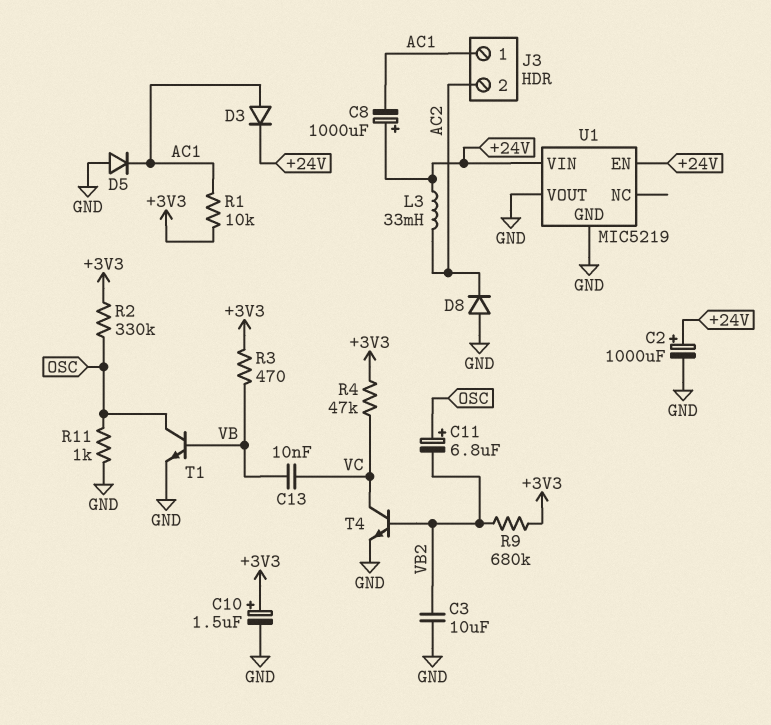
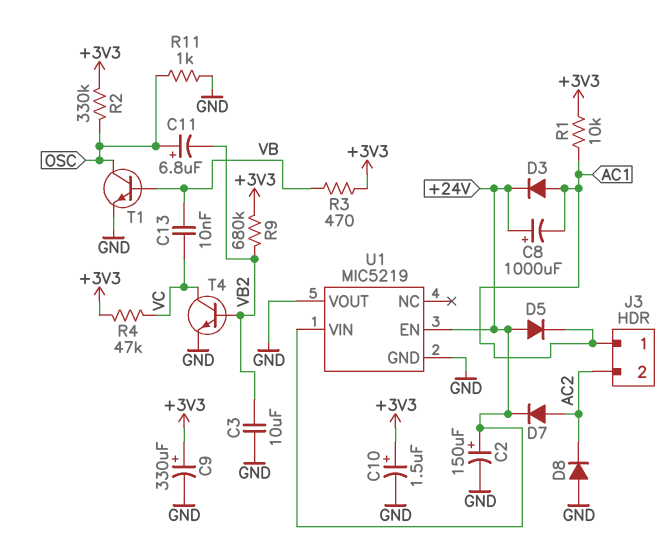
C2: 1000uF (plus +24V, minus GND) -> 150uF (plus +24V, minus GND)
C9: none -> 330uF (plus +3V3, minus GND)
D5: diode (A GND, K AC1) -> diode (A +24V, K AC1)
D7: none -> diode (A AC2, K +24V)
L3: 33mH (+24V, AC2) -> none

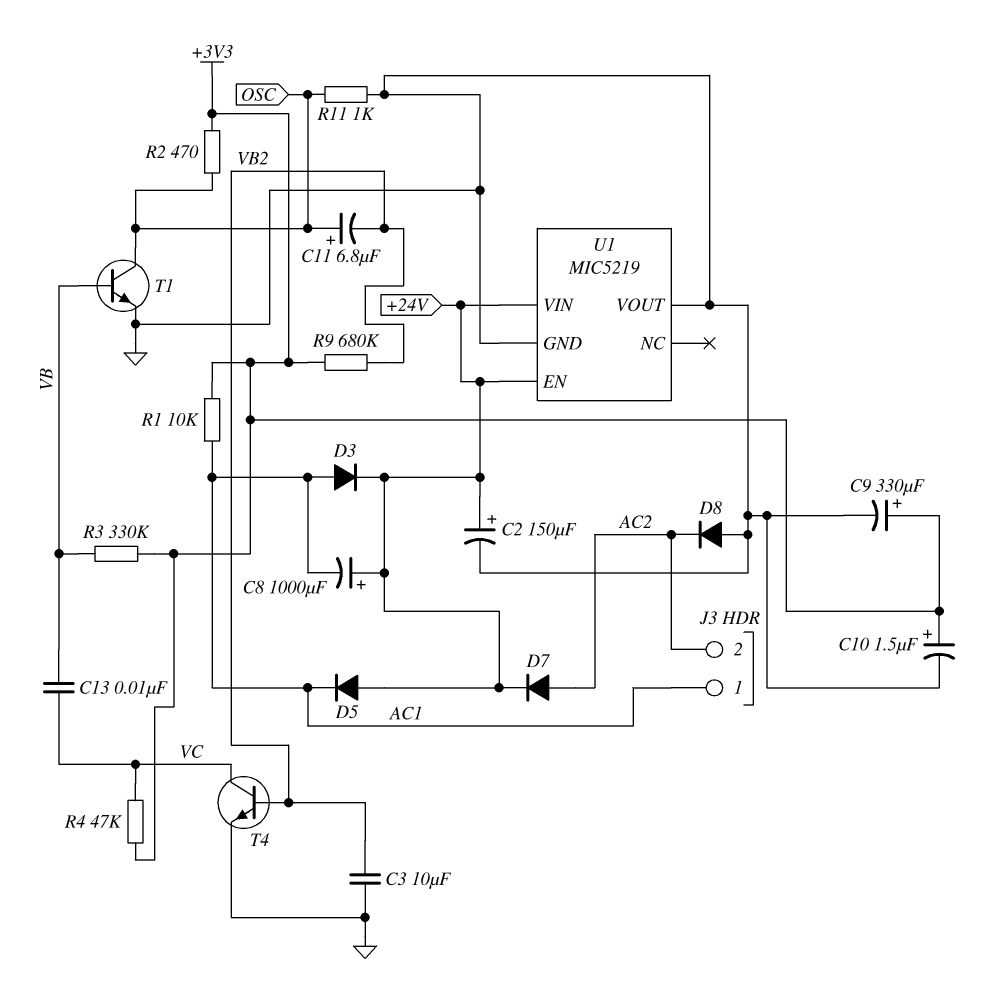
R2: 330k (+3V3, OSC) -> 470 (+3V3, OSC)
R3: 470 (+3V3, VB) -> 330k (+3V3, VB)

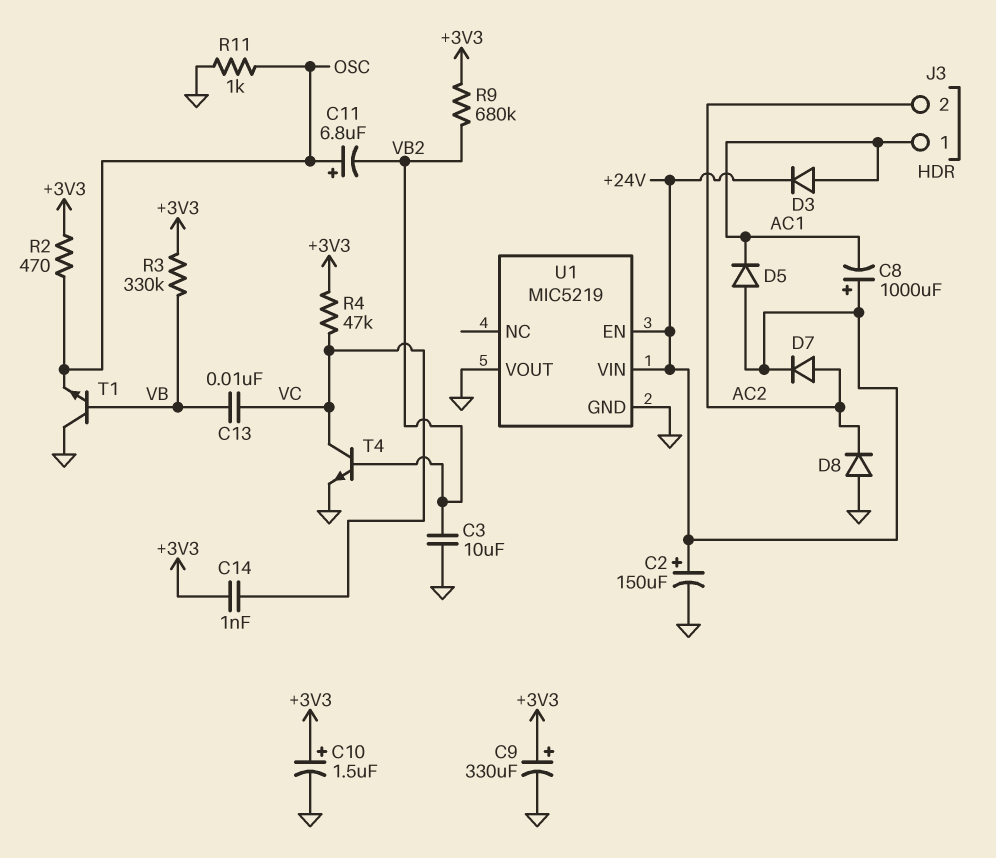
C14: none -> 1nF (+3V3, VC)
R1: 10k (+3V3, AC1) -> none
T1: NPN (B VB, C OSC, E GND) -> NPN (B VB, C GND, E OSC)

